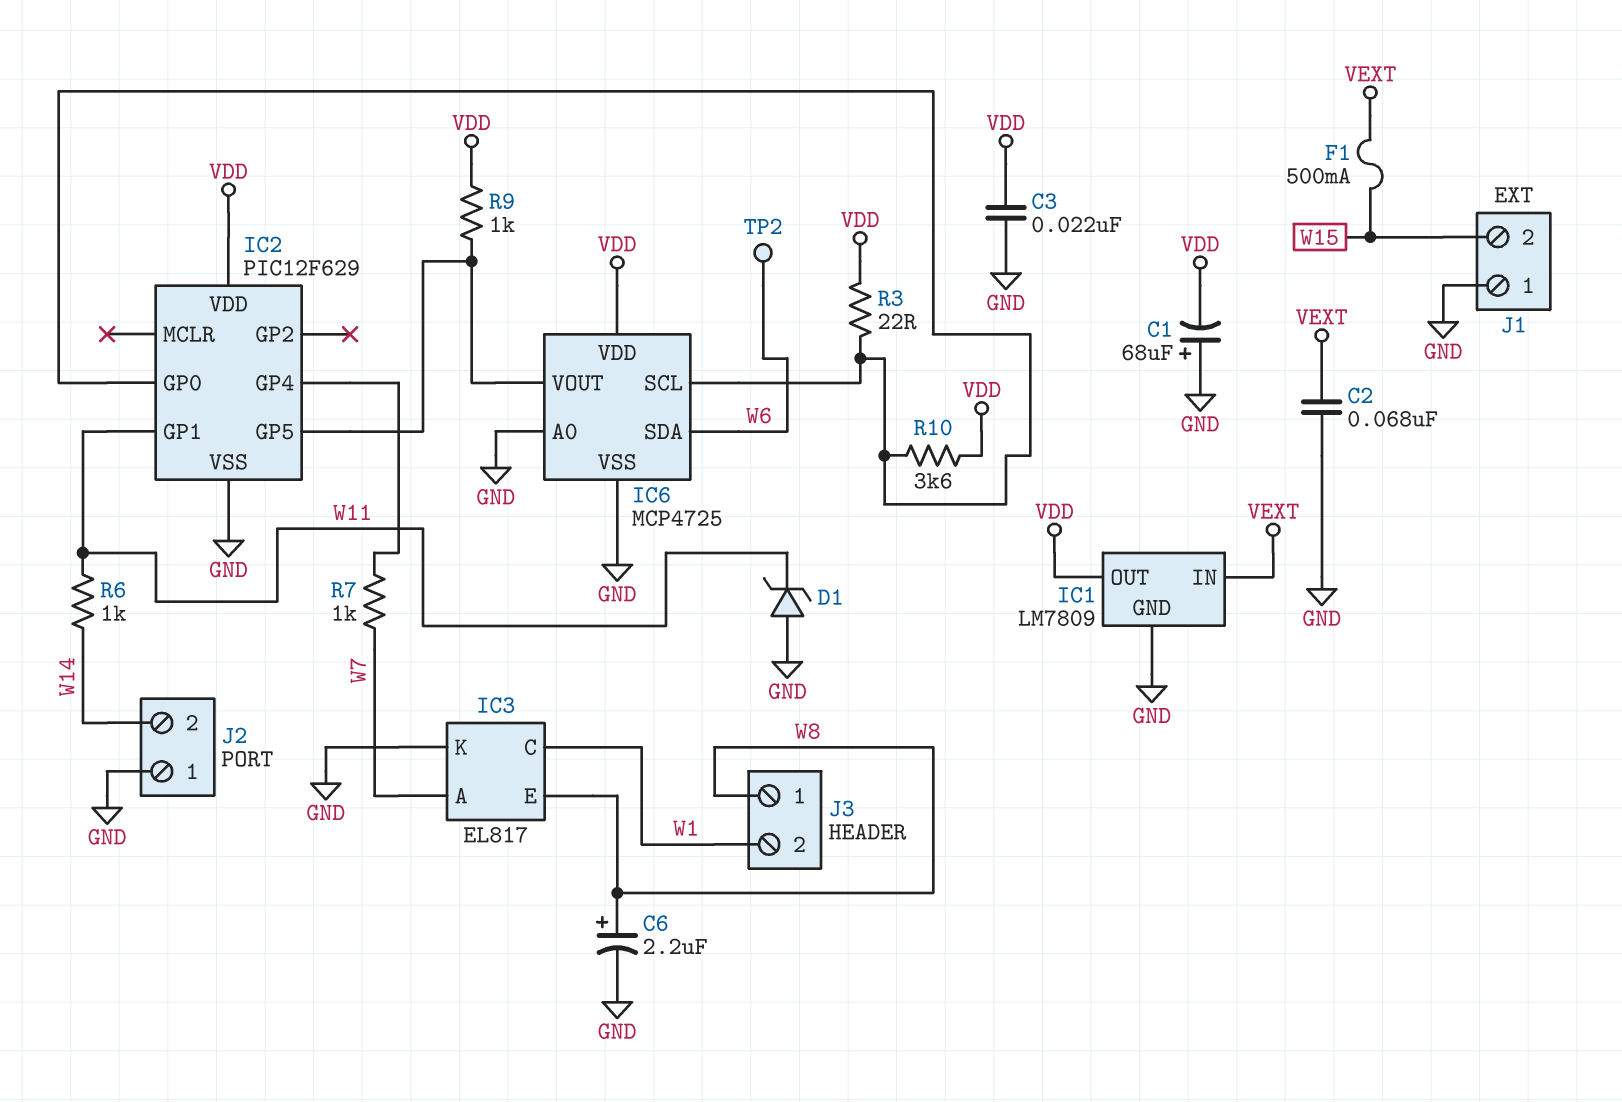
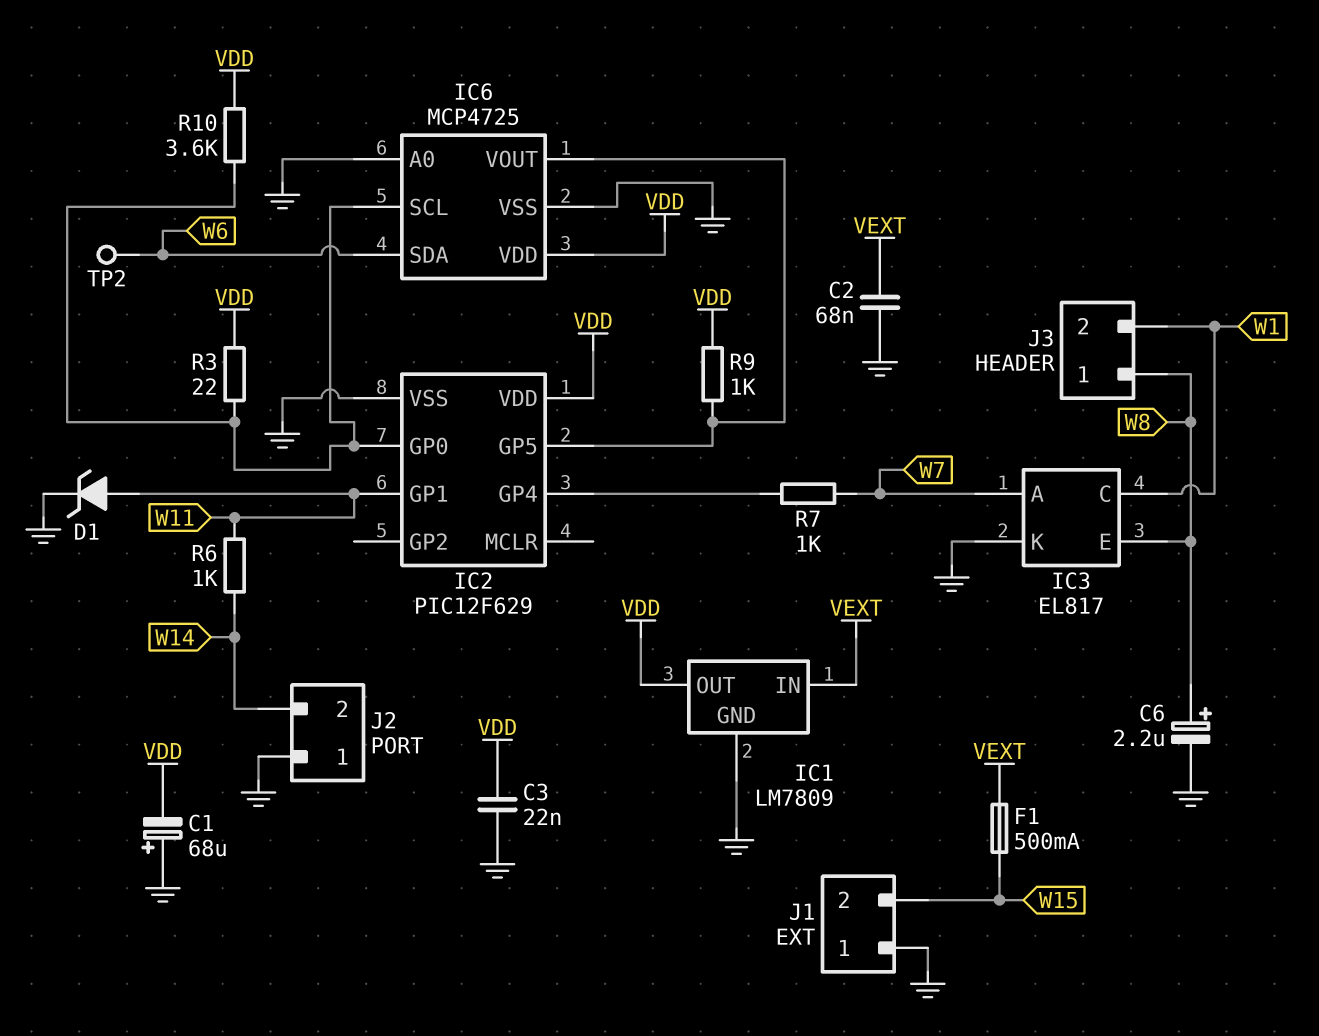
D1: zener (A GND, K W11) -> zener (A W11, K GND)

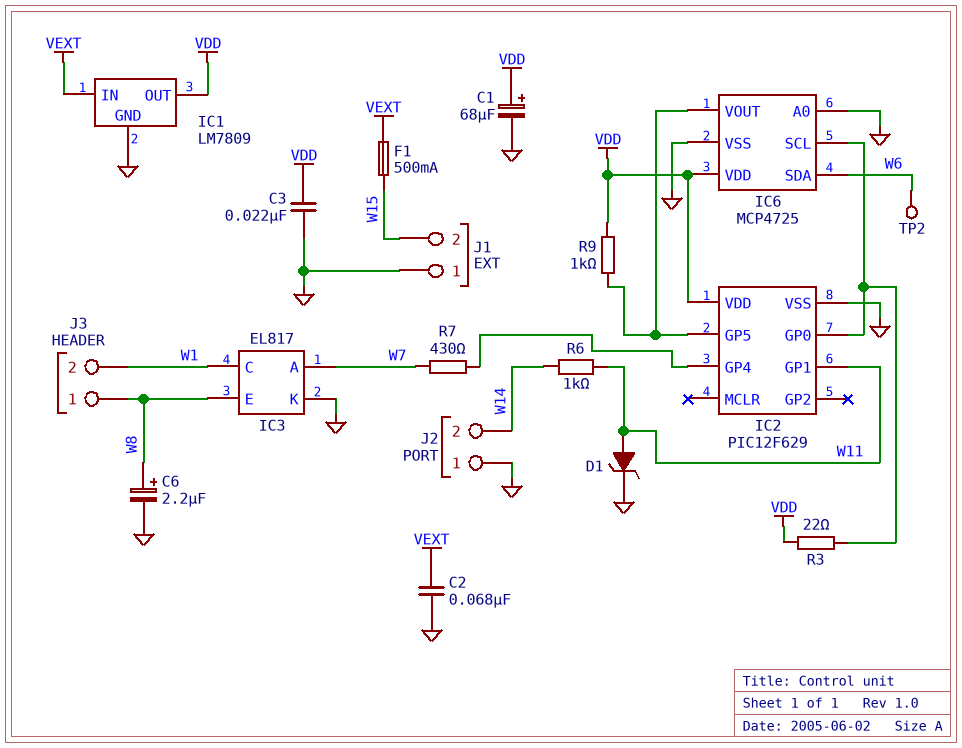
C1: 68uF (plus GND, minus VDD) -> 68uF (plus VDD, minus GND)
R7: 1k (IC2/GP4, W7) -> 430 (IC2/GP4, W7)
R10: 3.6k (IC2/GP0, VDD) -> none

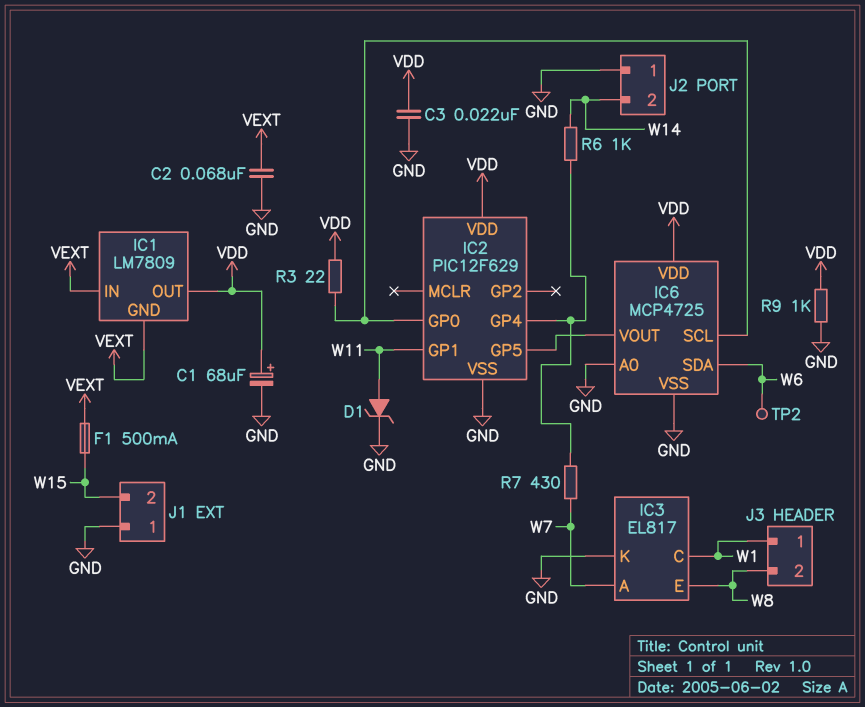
C6: 2.2uF (plus W8, minus GND) -> none
IC1 pin GND: GND -> VEXT
J3 pin 1: W8 -> W1
J3 pin 2: W1 -> W8
R6: 1k (W11, W14) -> 1k (IC2/GP4, W14)
R9: 1k (IC2/GP5, VDD) -> 1k (GND, VDD)

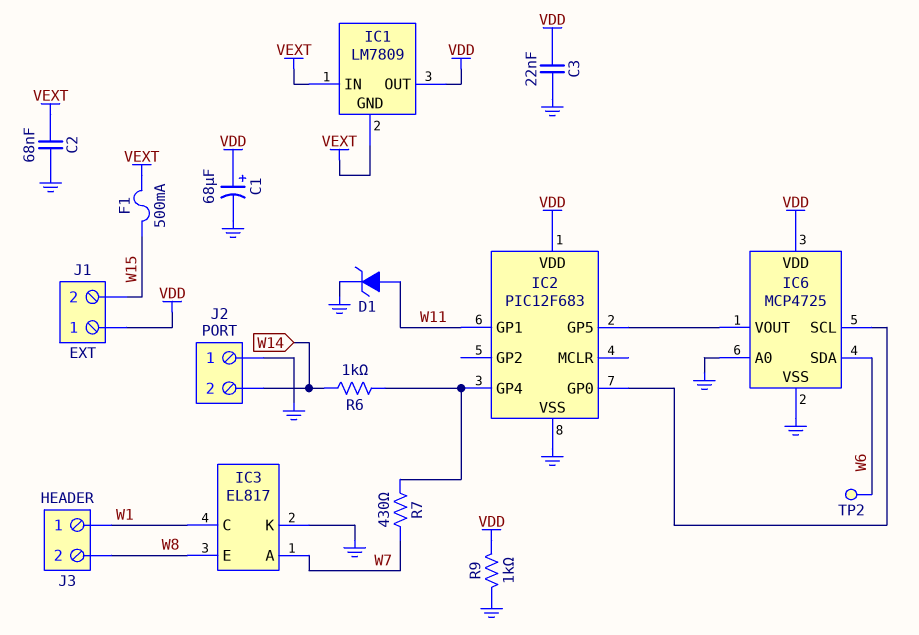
IC2: PIC12F629 -> PIC12F683
J1 pin 1: GND -> VDD
R3: 22 (IC2/GP0, VDD) -> none

